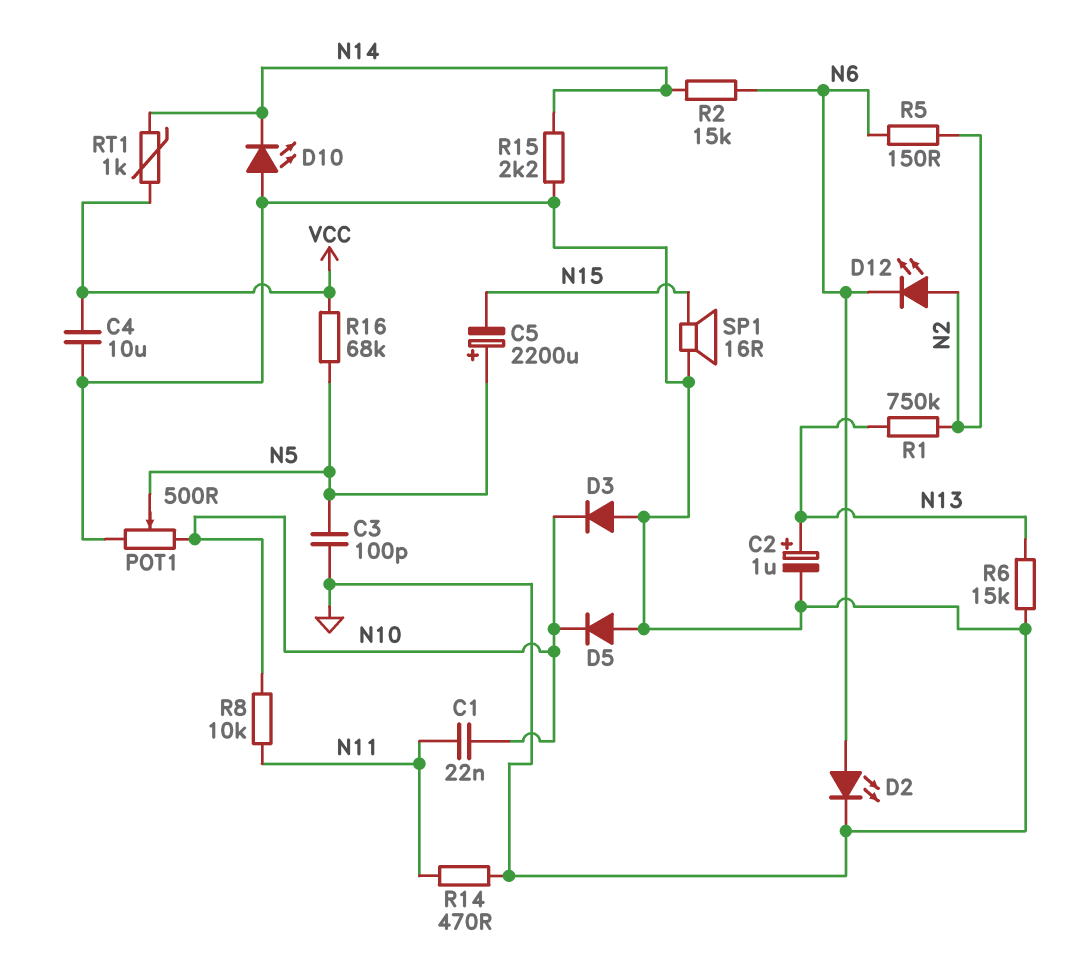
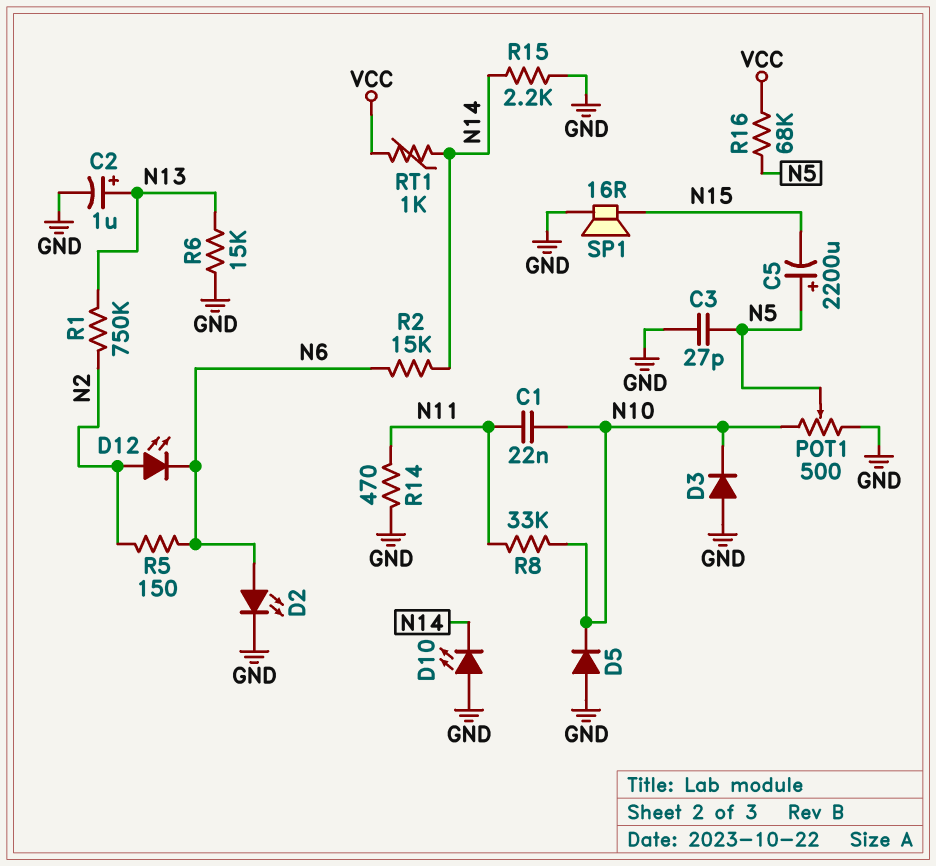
C3: 100pF (GND, N5) -> 27pF (GND, N5)
C4: 10uF (GND, VCC) -> none
R8: 10k (N10, N11) -> 33k (N10, N11)

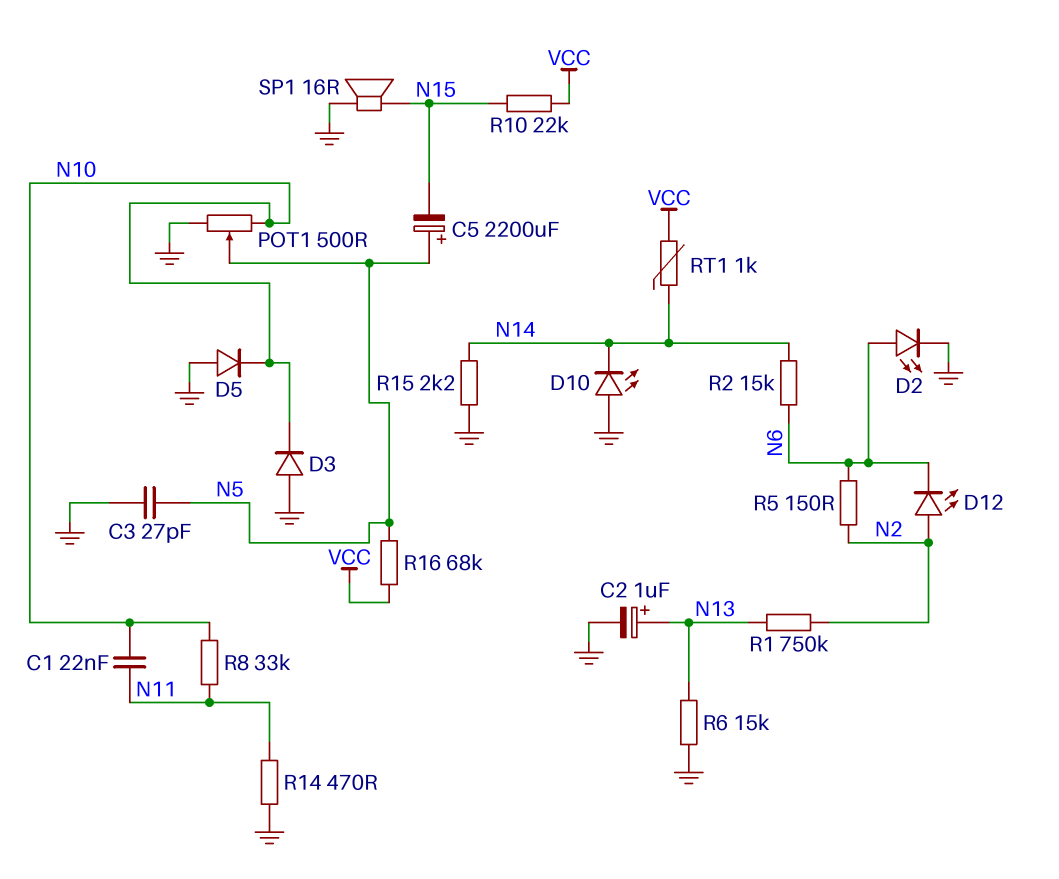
R10: none -> 22k (N15, VCC)

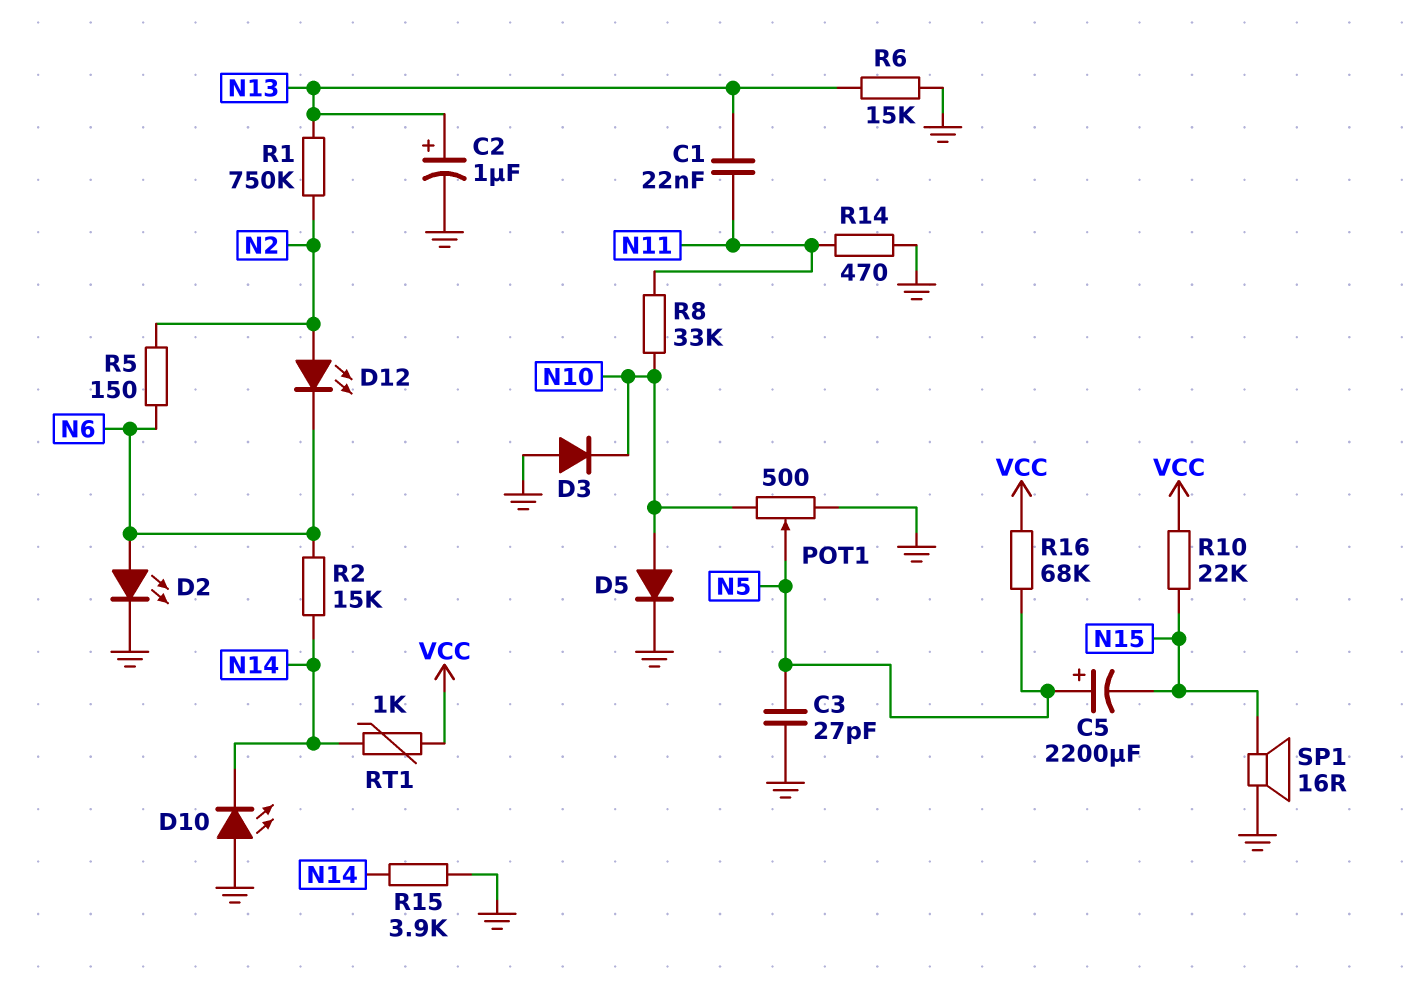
C1: 22nF (N10, N11) -> 22nF (N11, N13)
D5: diode (A GND, K N10) -> diode (A N10, K GND)
R15: 2.2k (GND, N14) -> 3.9k (GND, N14)

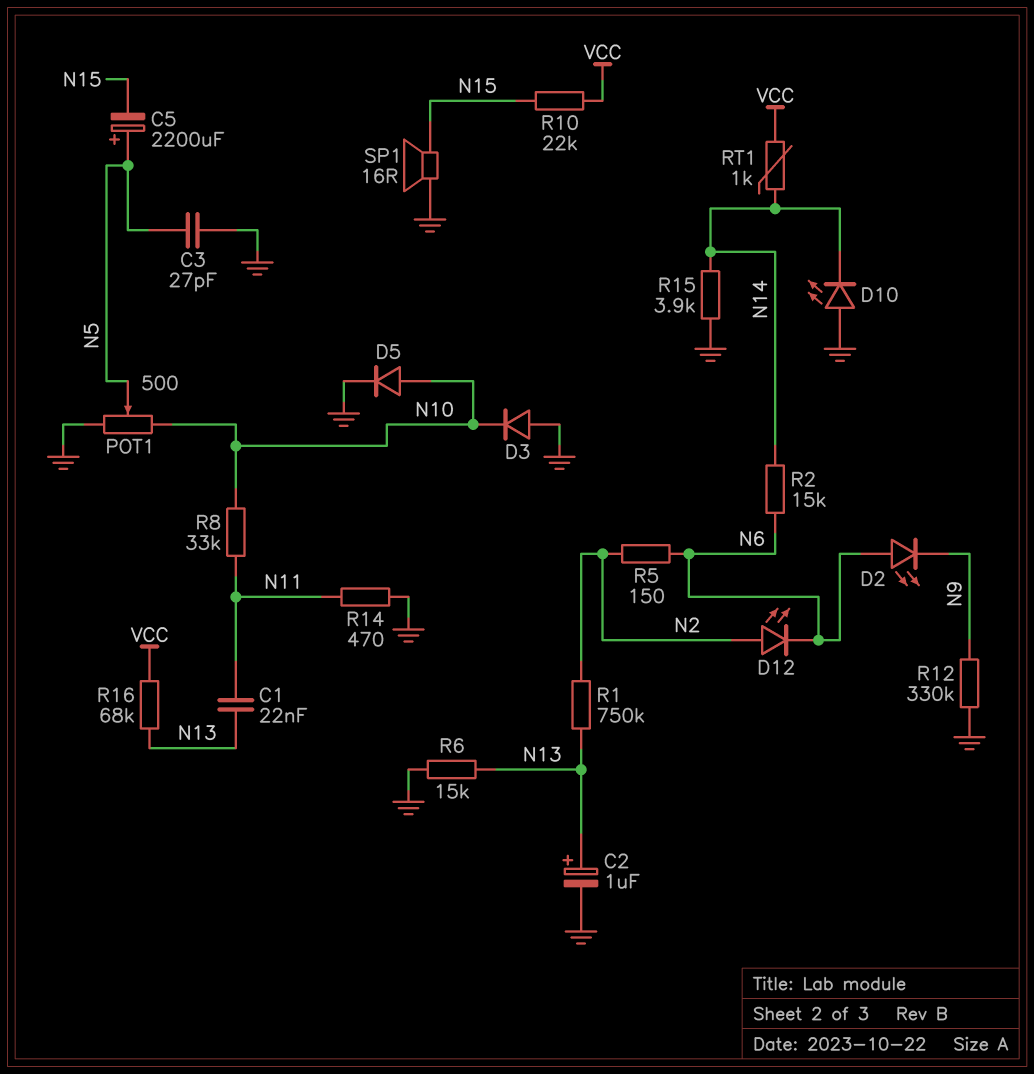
D2: LED (A N6, K GND) -> LED (A N6, K N9)
R12: none -> 330k (GND, N9)
R16: 68k (N5, VCC) -> 68k (N13, VCC)

